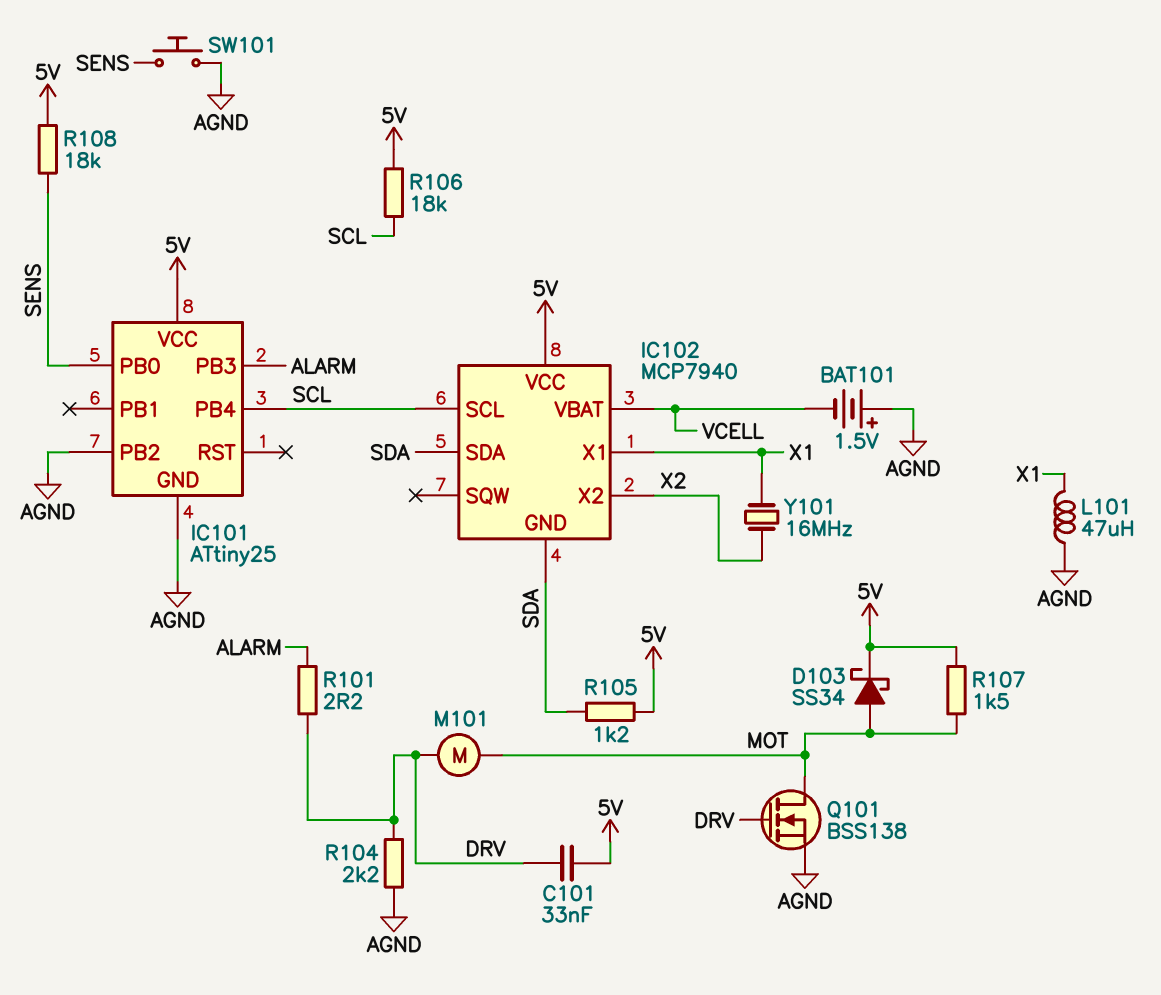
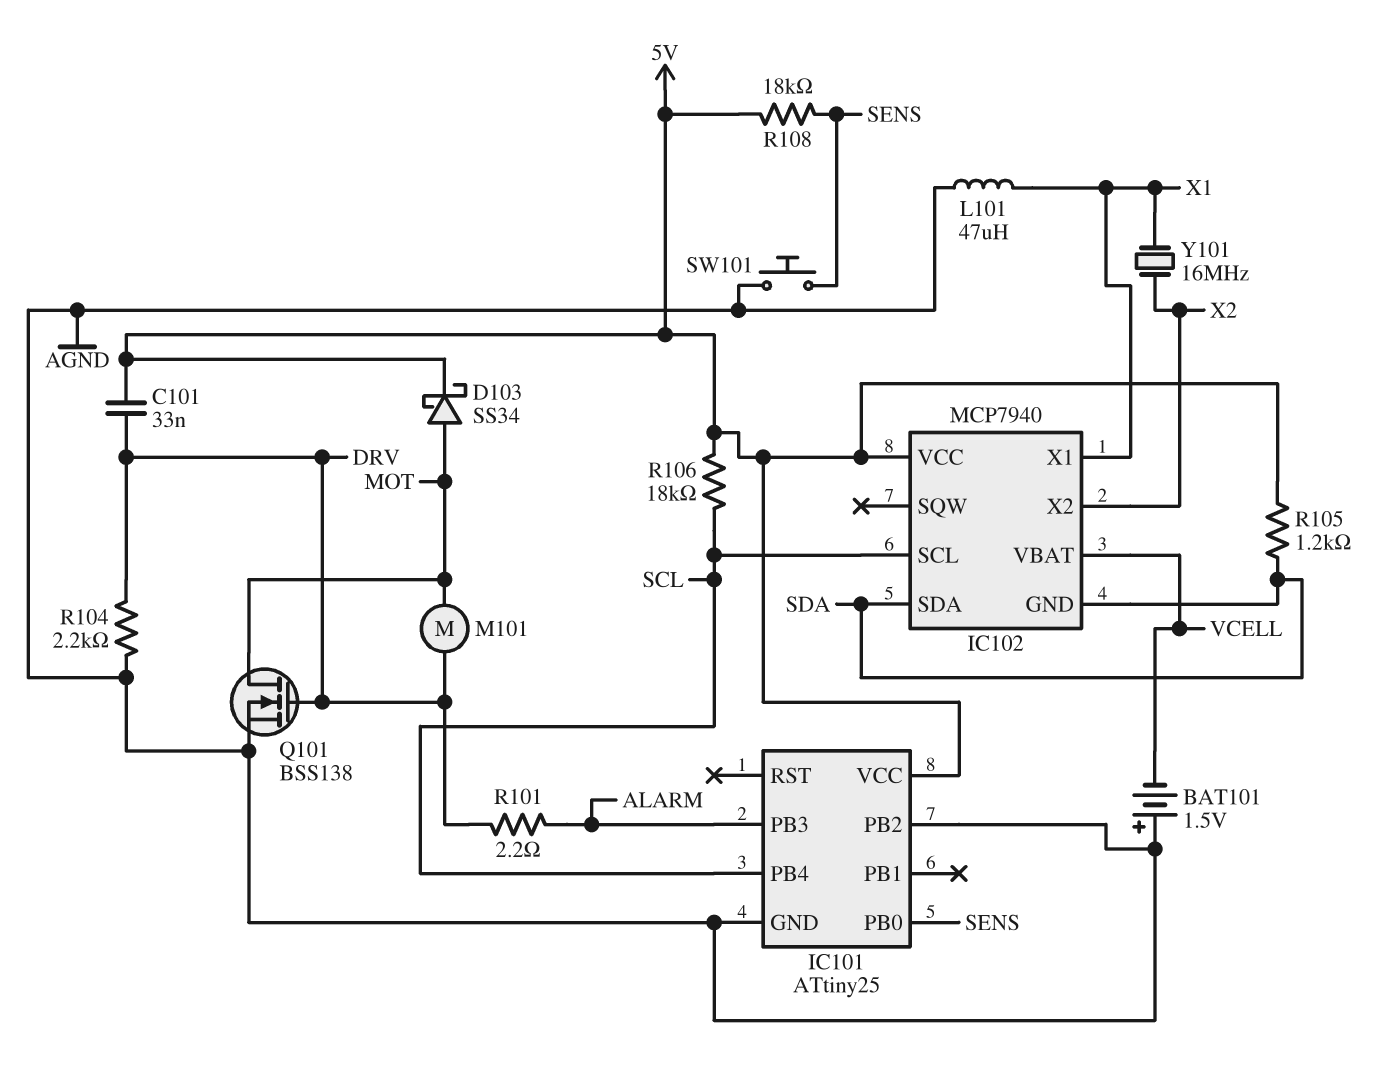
R107: 1.5k (5V, MOT) -> none

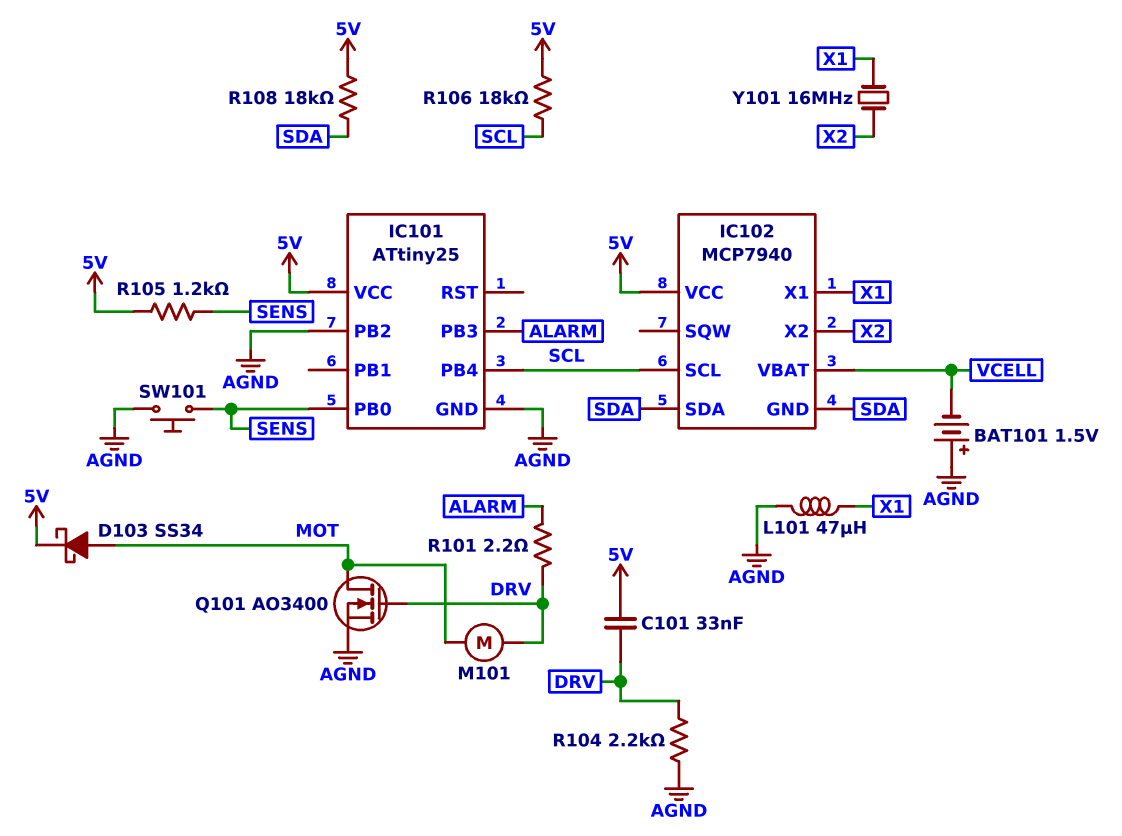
Q101: NMOS BSS138 (G DRV, D MOT, S AGND) -> NMOS AO3400 (G DRV, D MOT, S AGND)
R105: 1.2k (5V, SDA) -> 1.2k (5V, SENS)
R108: 18k (5V, SENS) -> 18k (5V, SDA)

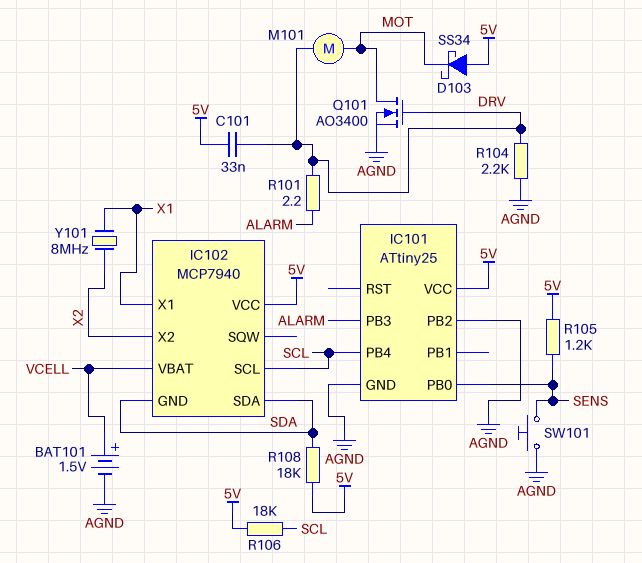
BAT101: 1.5V (plus AGND, minus VCELL) -> 1.5V (plus VCELL, minus AGND)
D103: schottky SS34 (A MOT, K 5V) -> schottky SS34 (A 5V, K MOT)
L101: 47uH (AGND, X1) -> none
Y101: 16MHz (X1, X2) -> 8MHz (X1, X2)

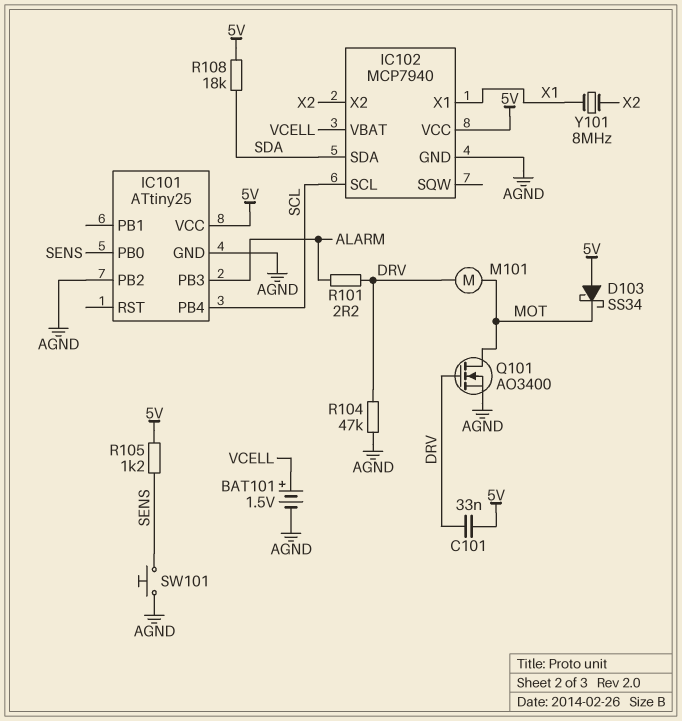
IC102 pin GND: SDA -> AGND
R104: 2.2k (AGND, DRV) -> 47k (AGND, DRV)
R106: 18k (5V, SCL) -> none

